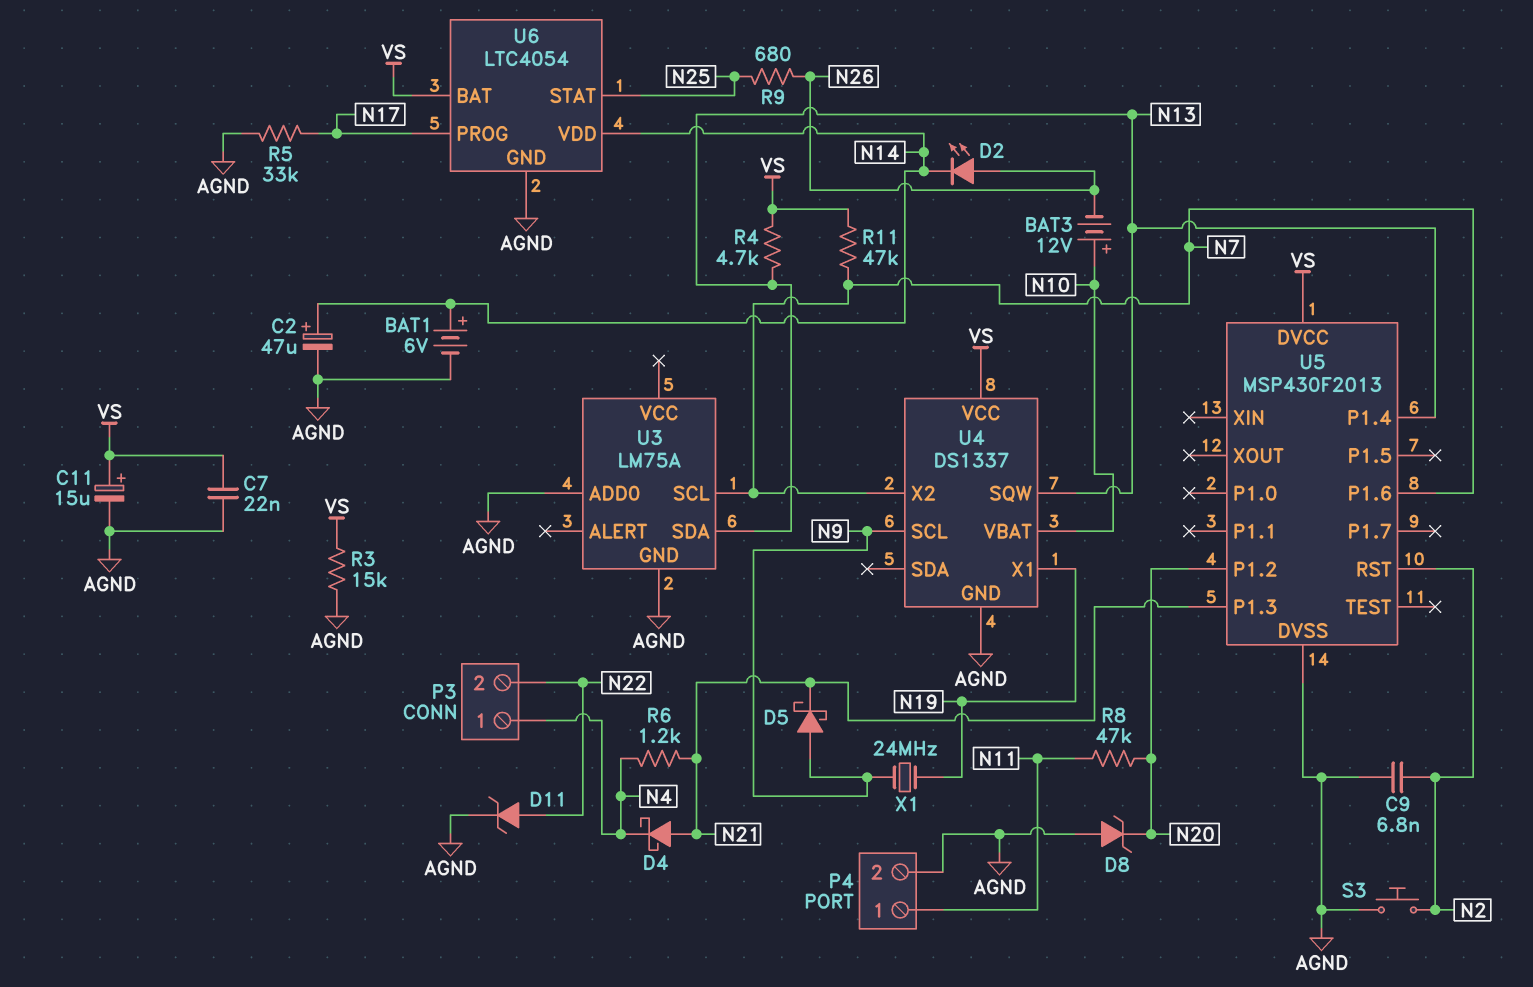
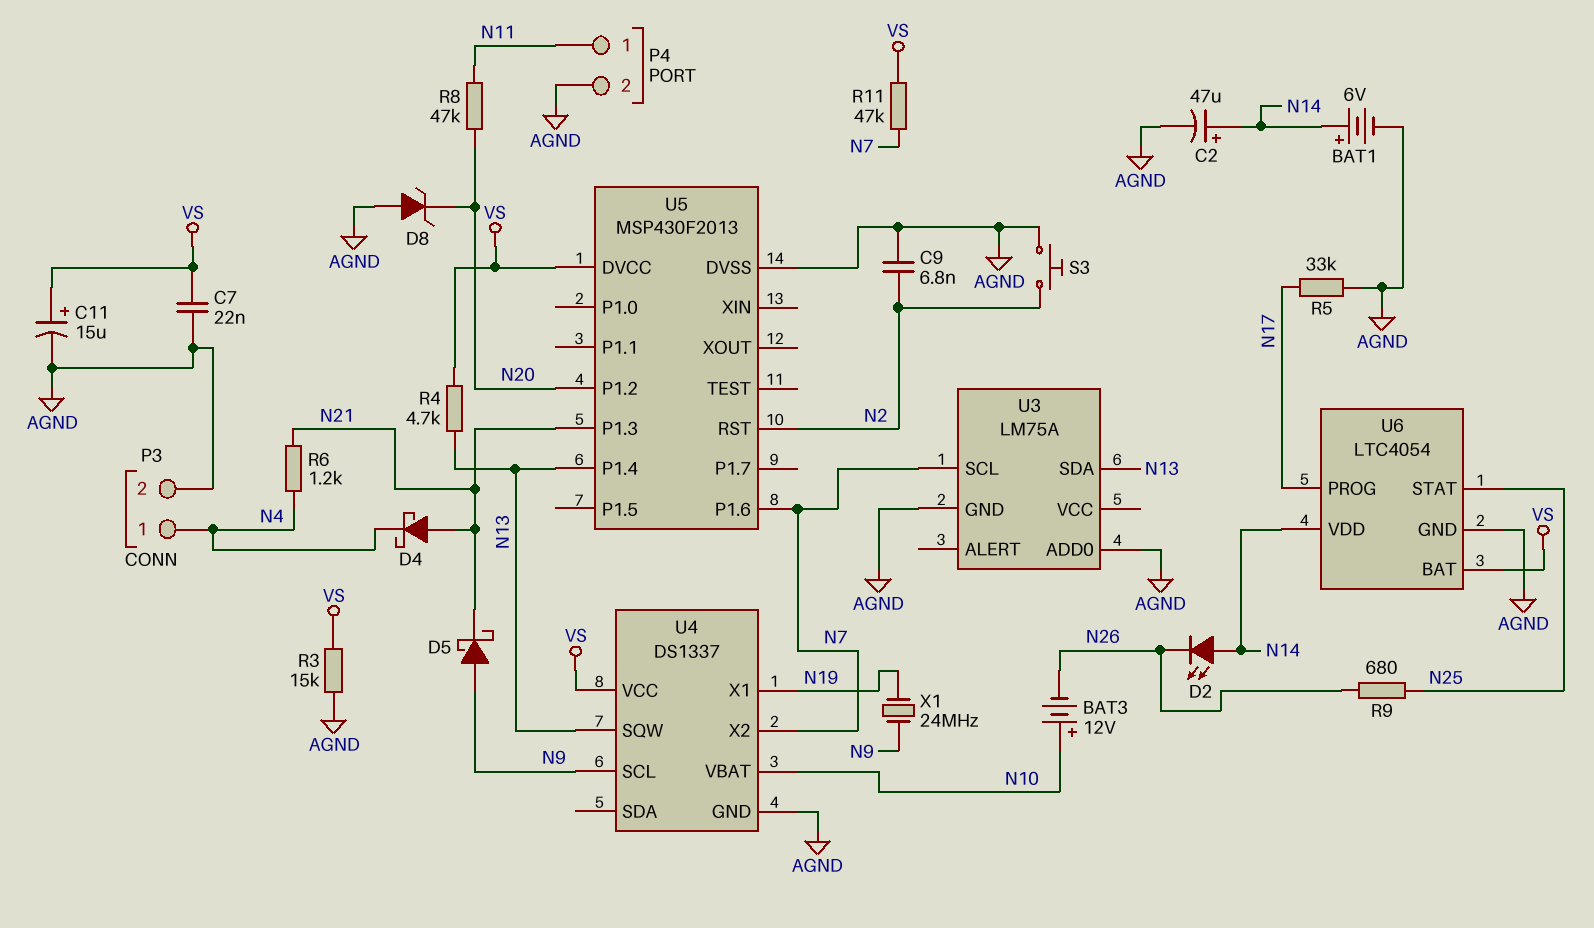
D2: LED (A N26, K N14) -> LED (A N14, K N26)
D11: zener (A N22, K AGND) -> none
P3 pin 2: N22 -> AGND

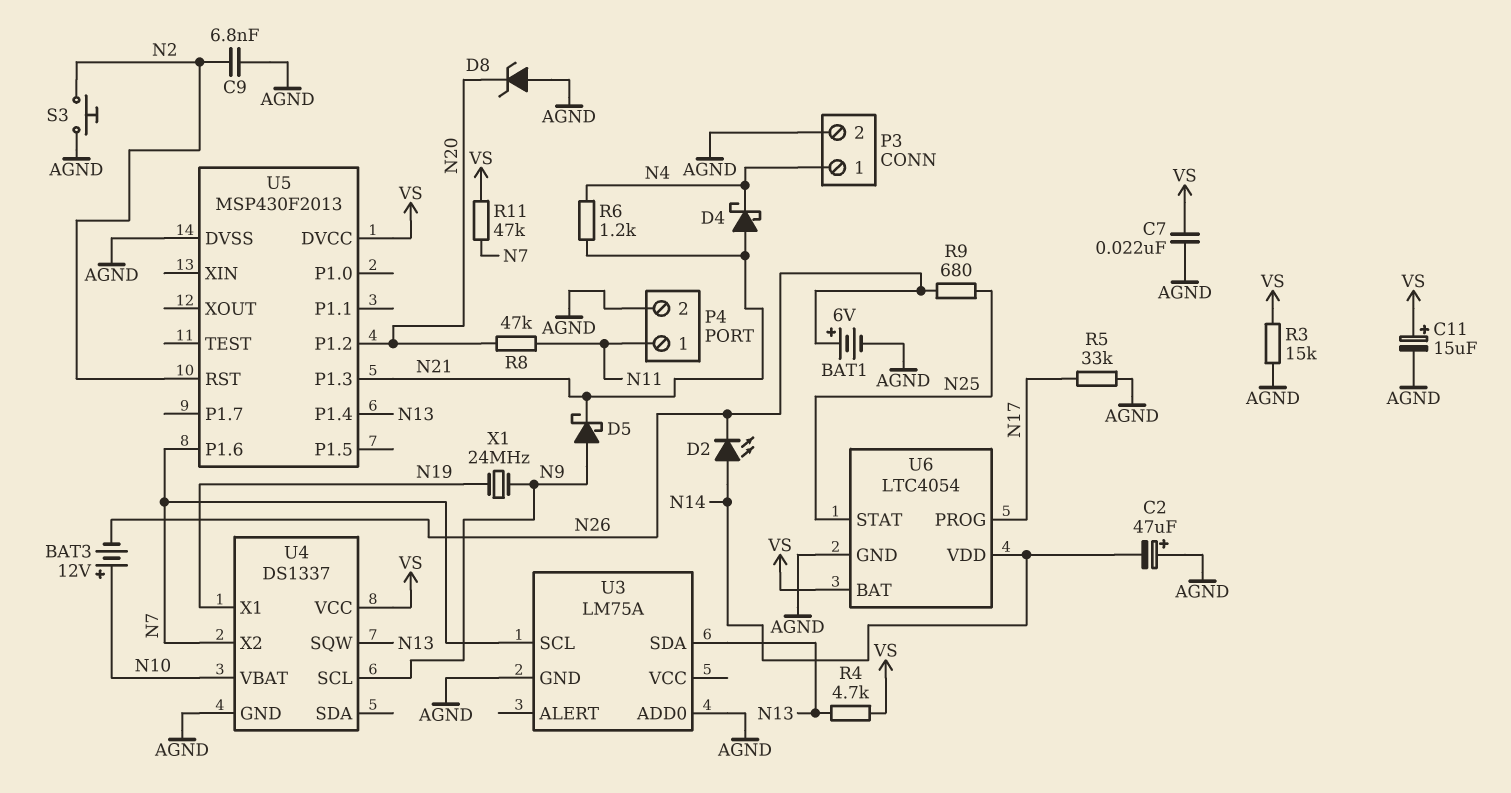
BAT1: 6V (plus N14, minus AGND) -> 6V (plus N26, minus AGND)
C2: 47uF (plus N14, minus AGND) -> 47uF (plus AGND, minus N14)

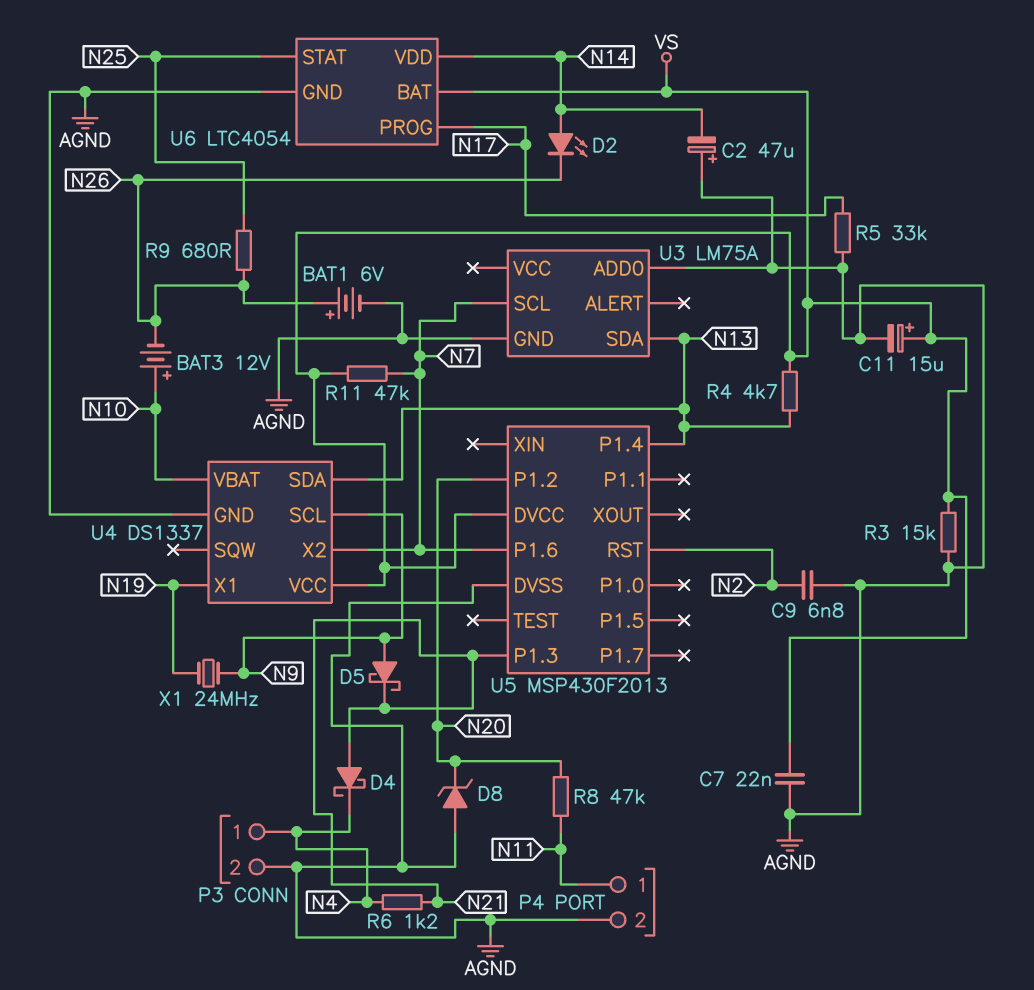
S3: button (AGND, N2) -> none
U4 pin SDA: none -> N13
U4 pin SQW: N13 -> none

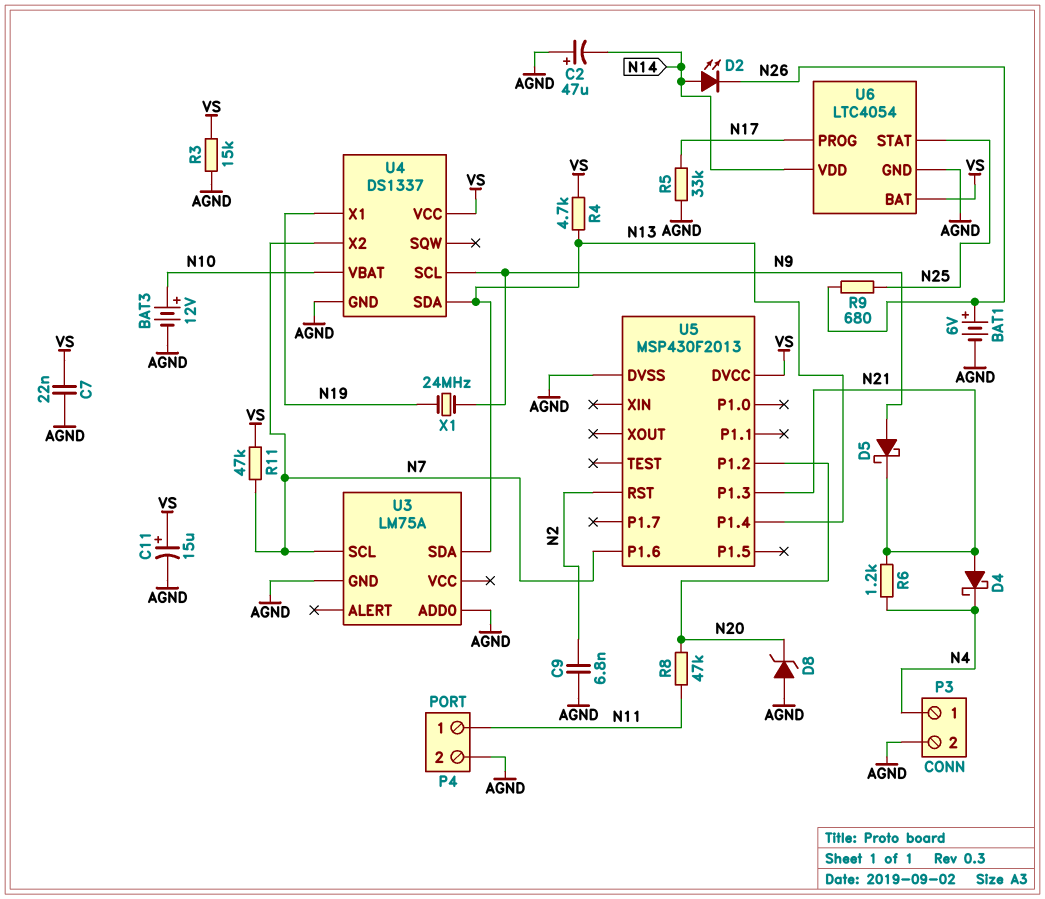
BAT3: 12V (plus N10, minus N26) -> 12V (plus N10, minus AGND)

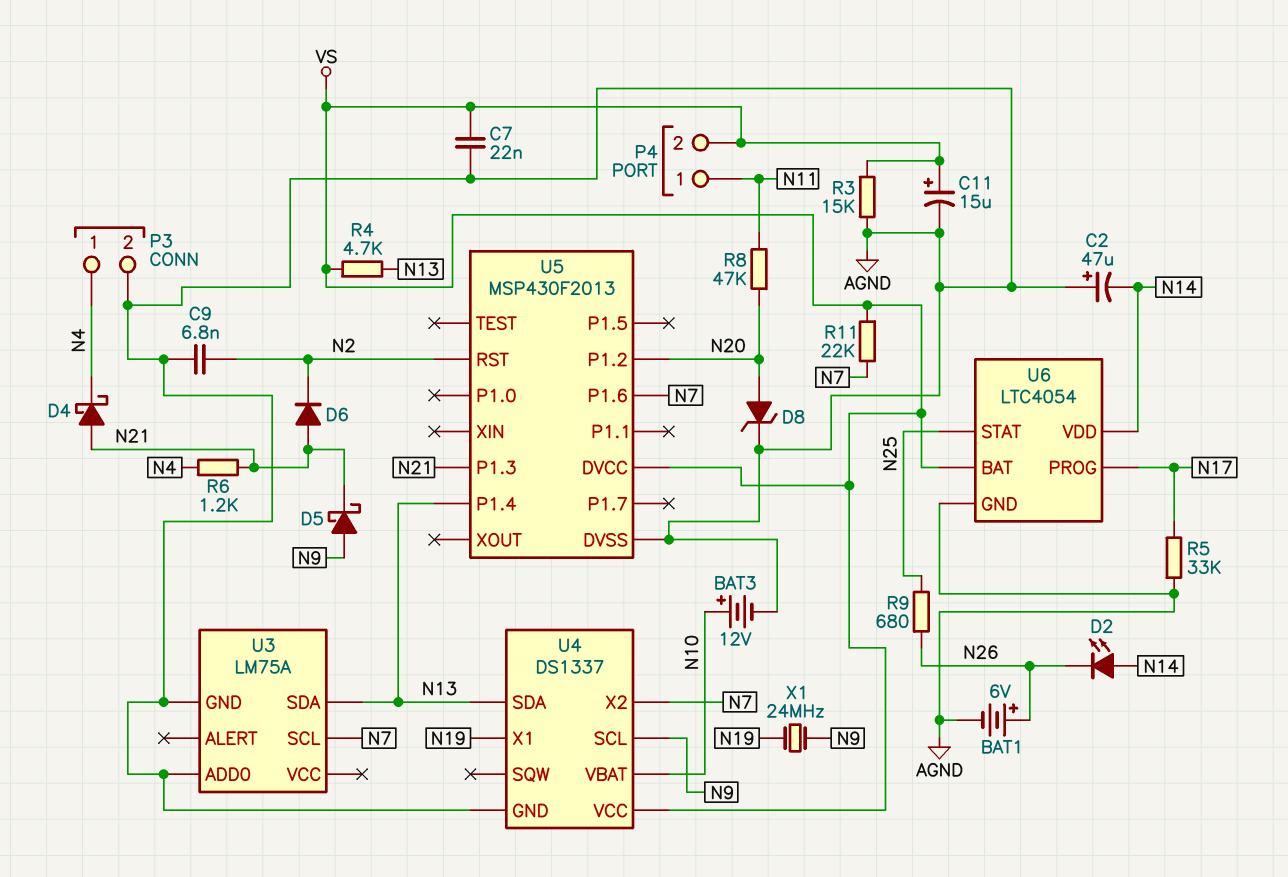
D6: none -> diode (A N21, K N2)
D8: zener (A AGND, K N20) -> zener (A N20, K AGND)
P4 pin 2: AGND -> VS
R11: 47k (N7, VS) -> 22k (N7, VS)

